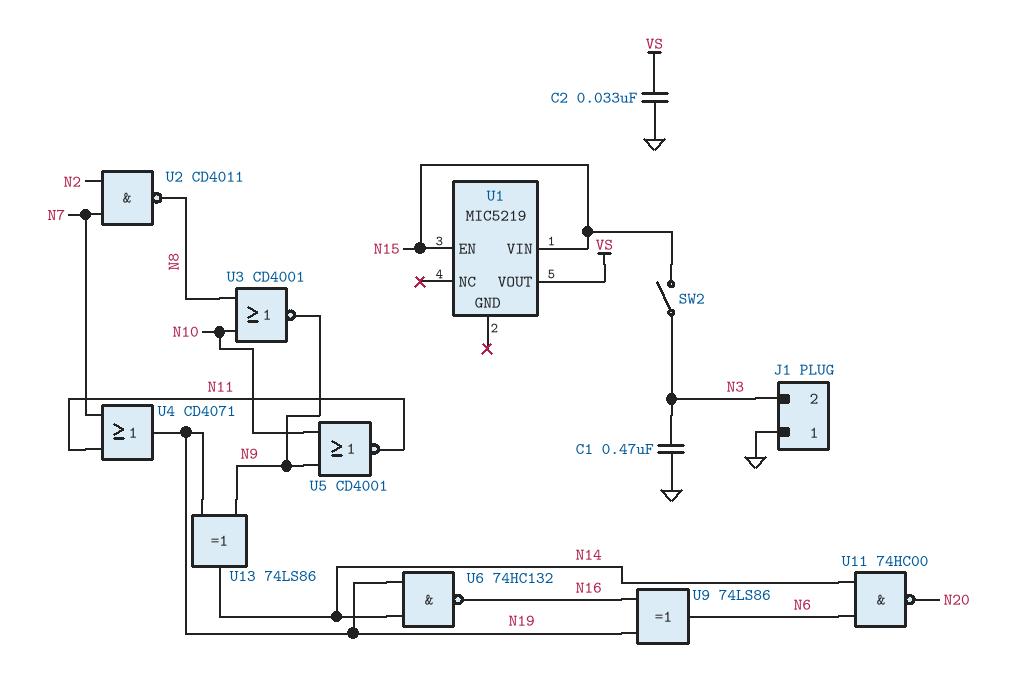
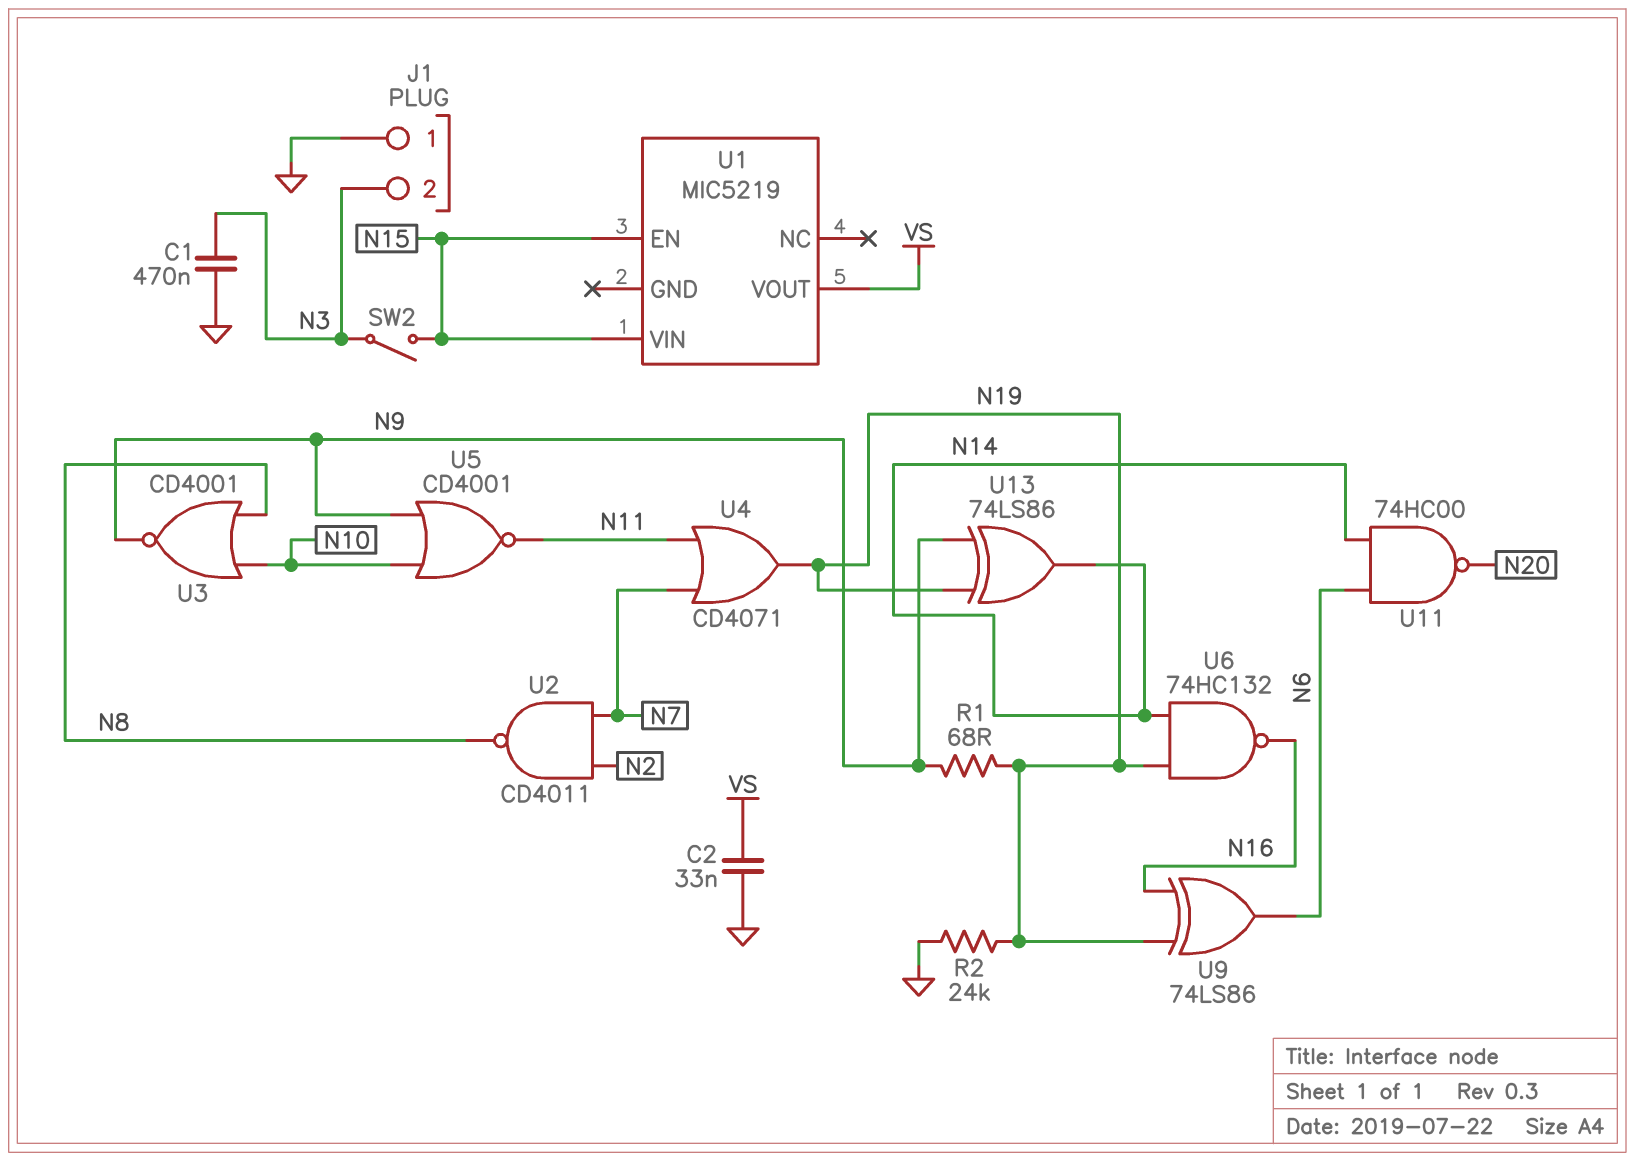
R1: none -> 68 (N9, N19)
R2: none -> 24k (GND, N19)

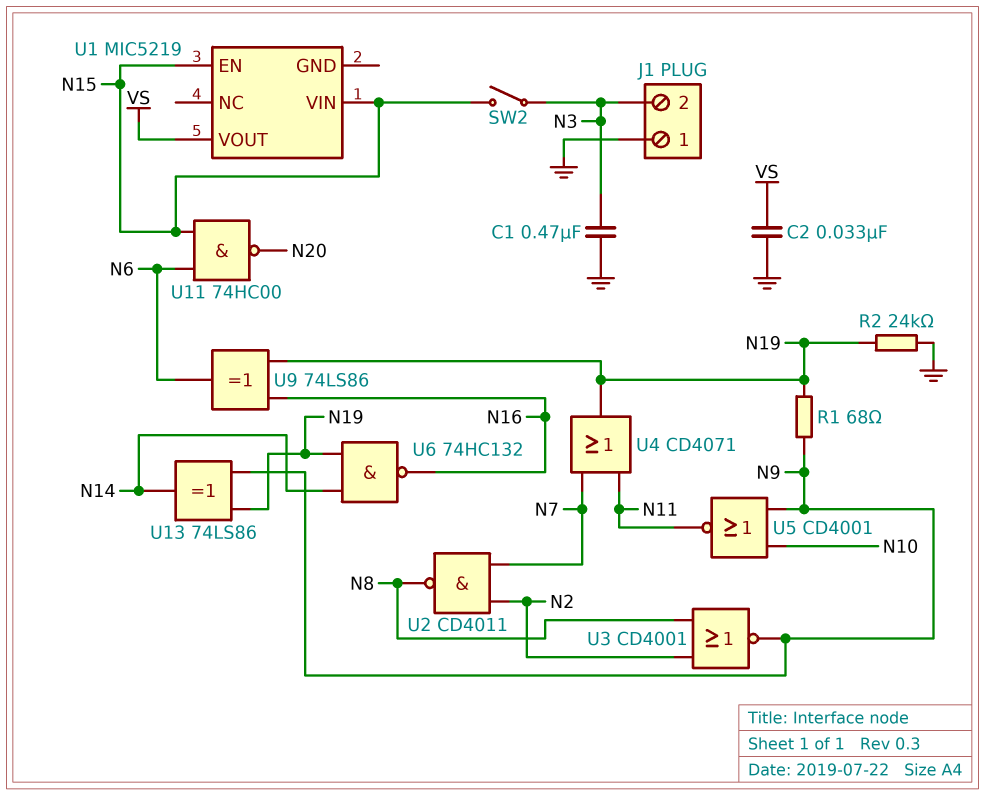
U3: NOR CD4001 (in N8, in N10, out N9) -> NOR CD4001 (in N2, in N8, out N9)
U11: NAND 74HC00 (in N6, in N14, out N20) -> NAND 74HC00 (in N6, in N15, out N20)

